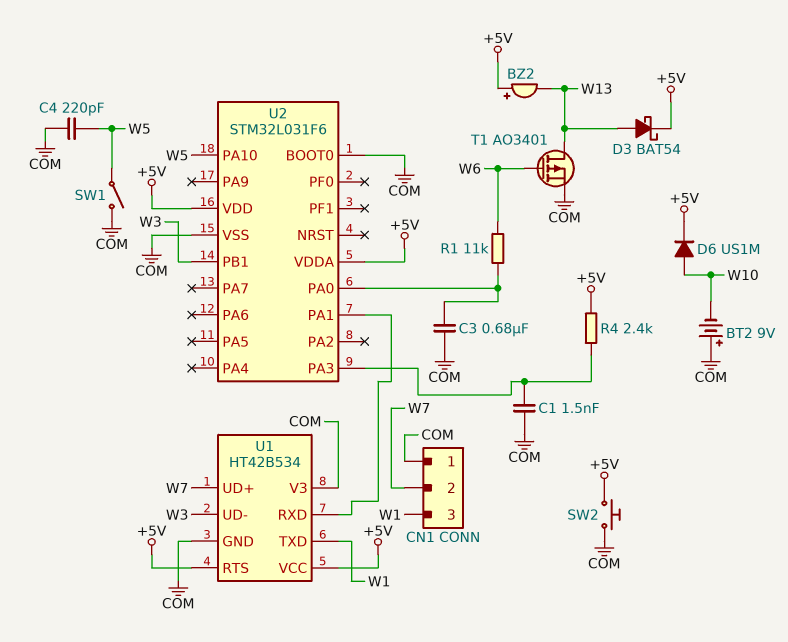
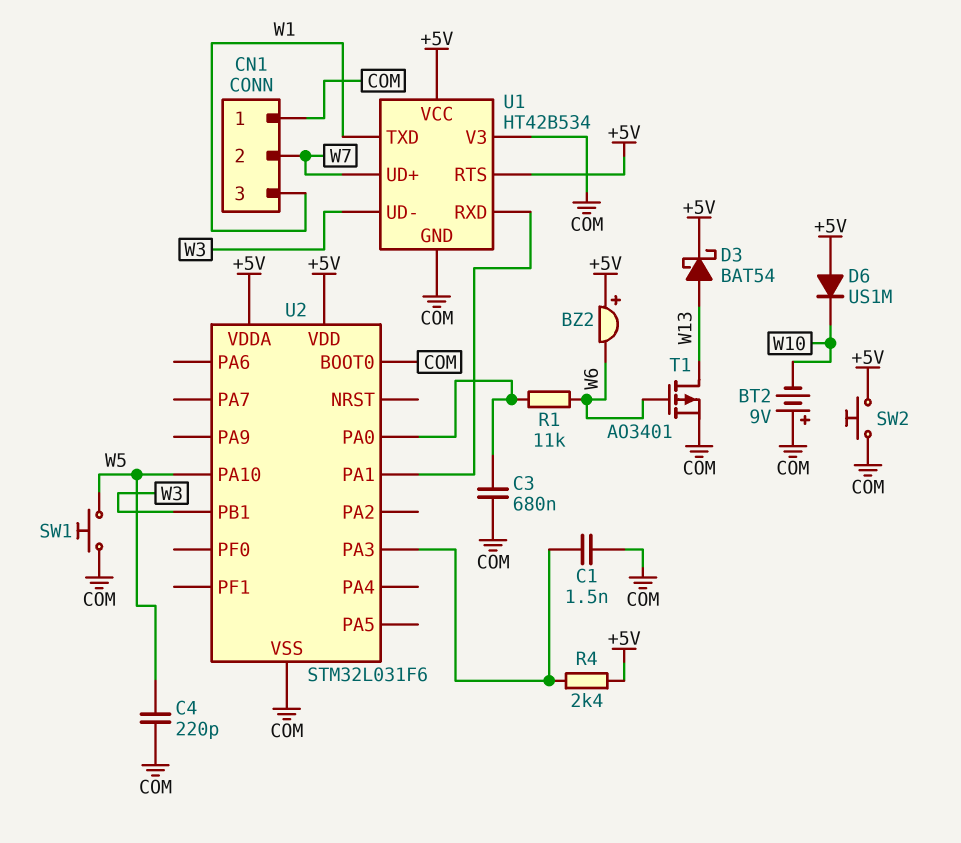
BZ2: buzzer (plus +5V, minus W13) -> buzzer (plus +5V, minus W6)
D6: diode US1M (A W10, K +5V) -> diode US1M (A +5V, K W10)
SW1: switch (COM, W5) -> button (COM, W5)

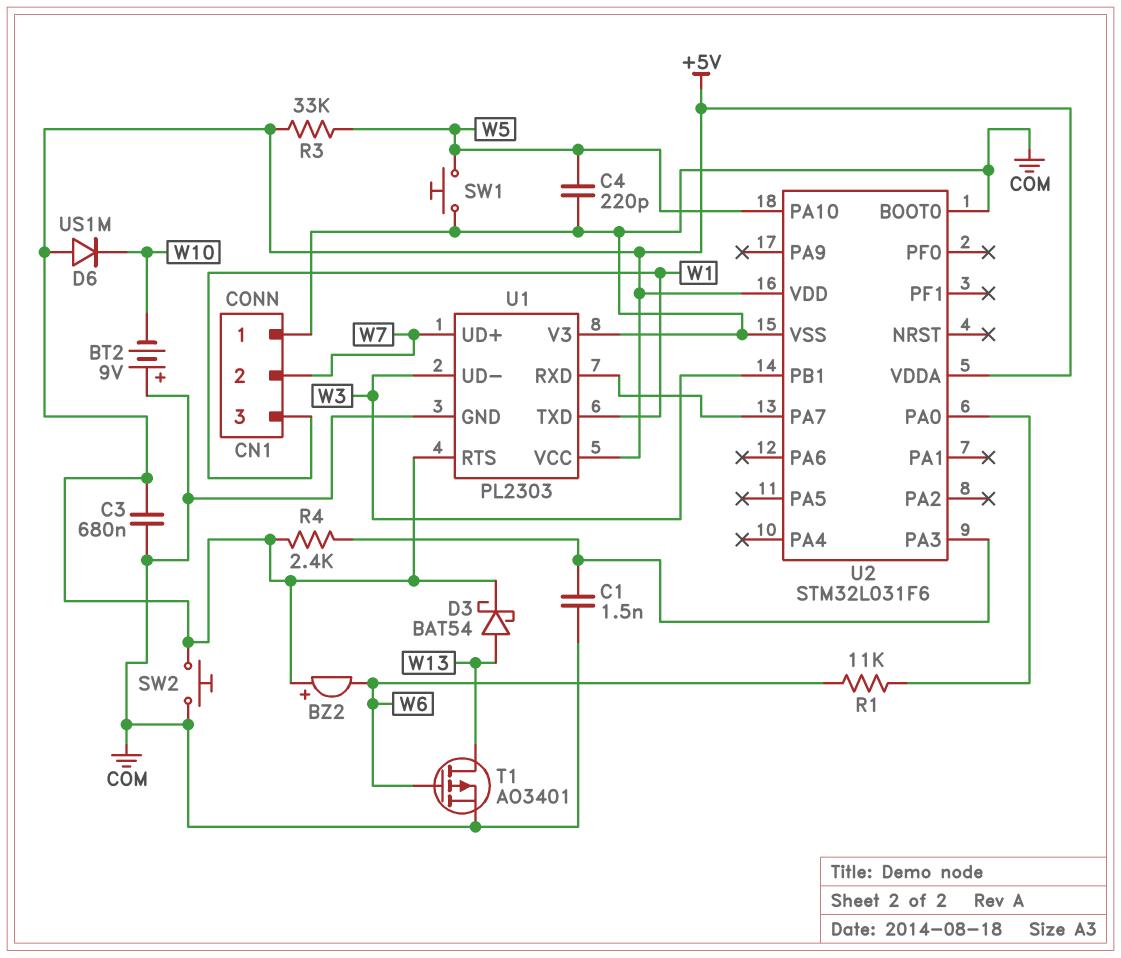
C3: 680nF (COM, U2/PA0) -> 680nF (+5V, COM)
R3: none -> 33k (+5V, W5)
U1: HT42B534 -> PL2303
U2 pin PA1: U1/RXD -> none
U2 pin PA7: none -> U1/RXD

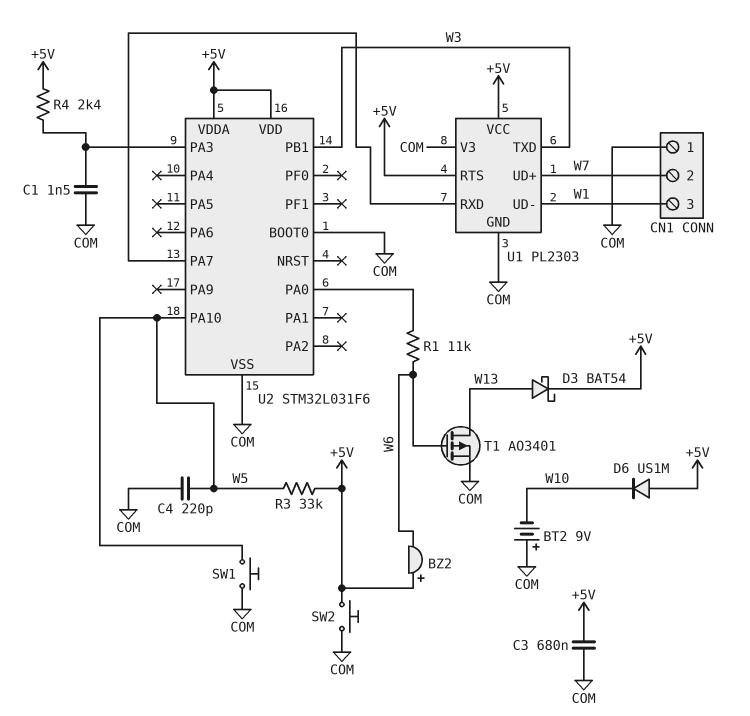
U1 pin TXD: W1 -> W3
U1 pin UD-: W3 -> W1

